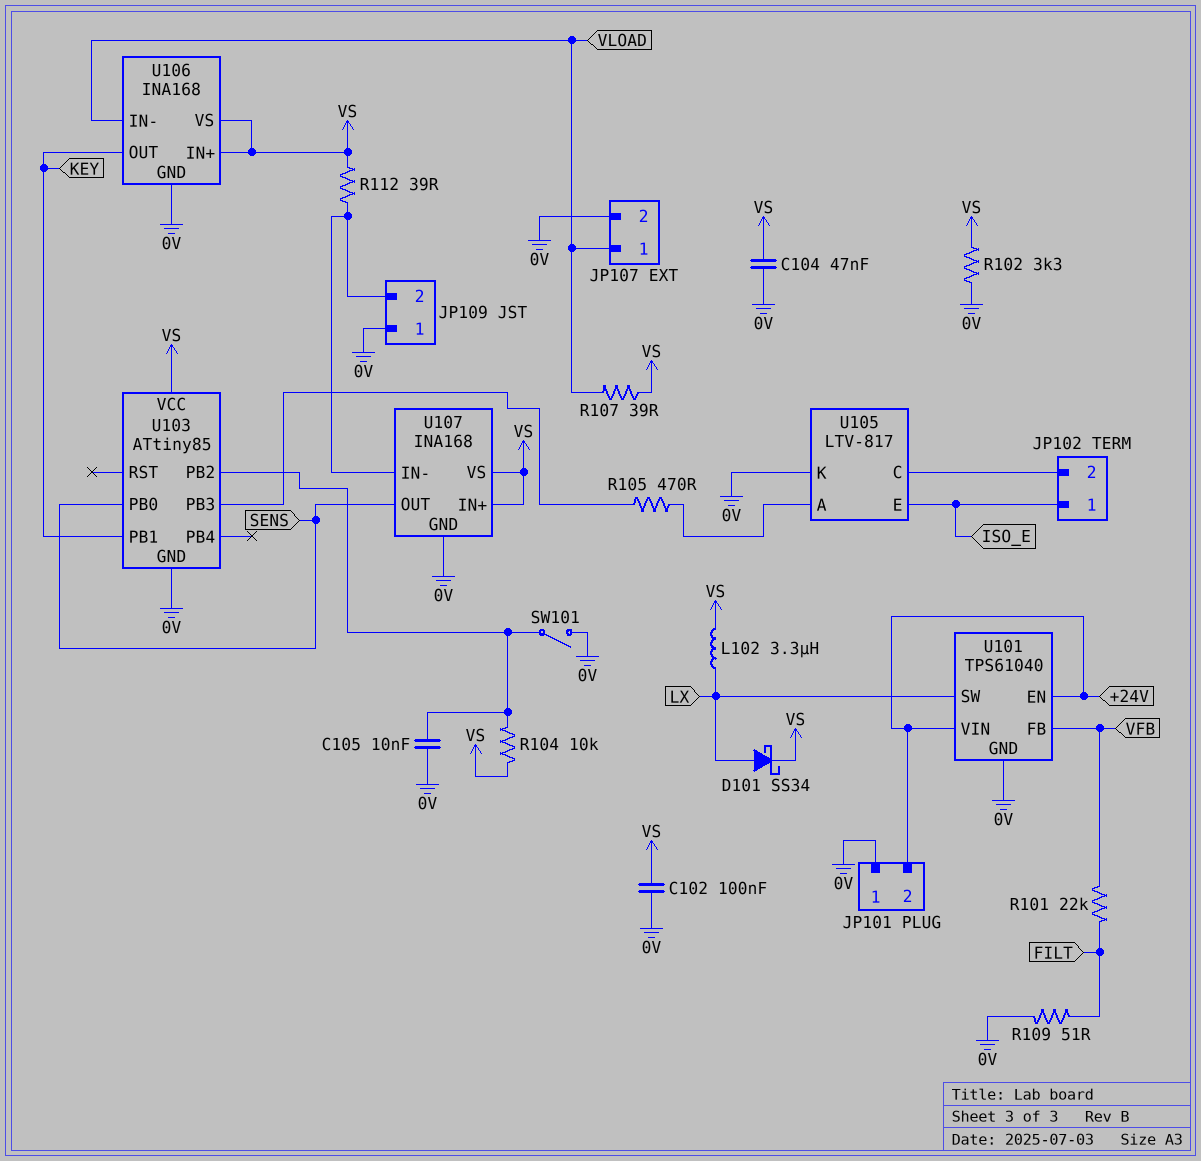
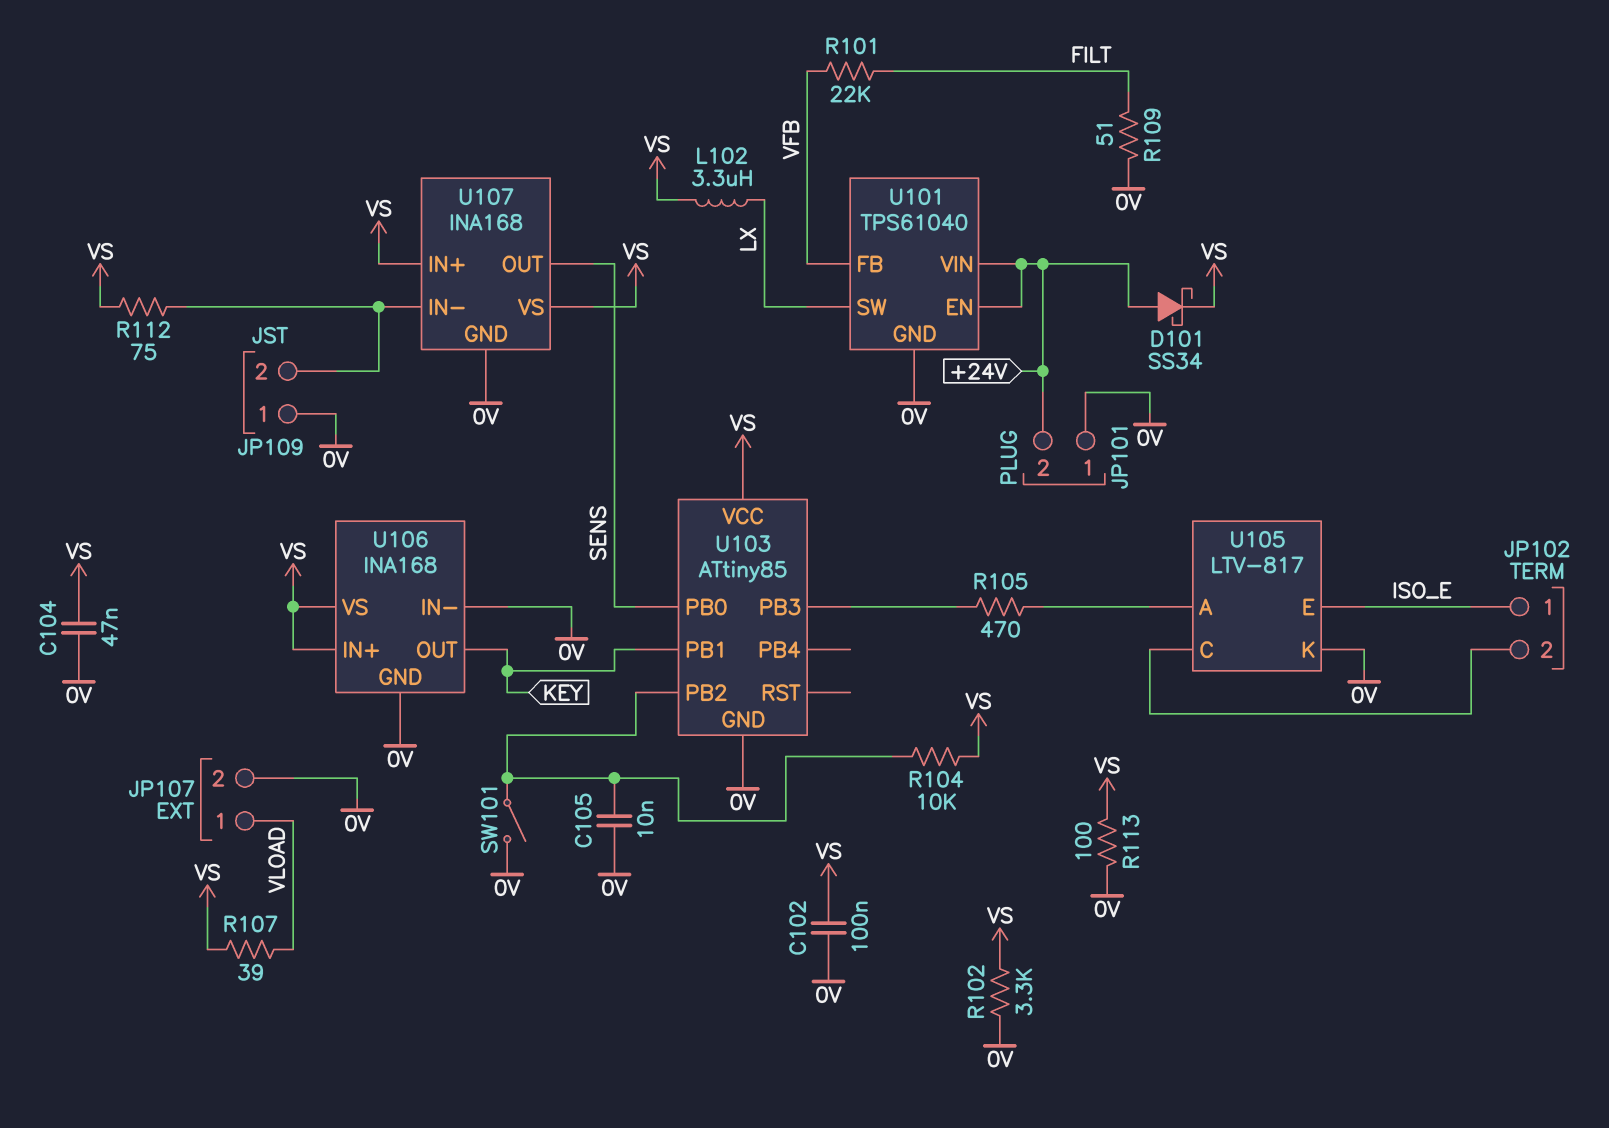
D101: schottky SS34 (A LX, K VS) -> schottky SS34 (A +24V, K VS)
R112: 39 (JP109/2, VS) -> 75 (JP109/2, VS)
R113: none -> 100 (0V, VS)
U106 pin IN-: VLOAD -> 0V

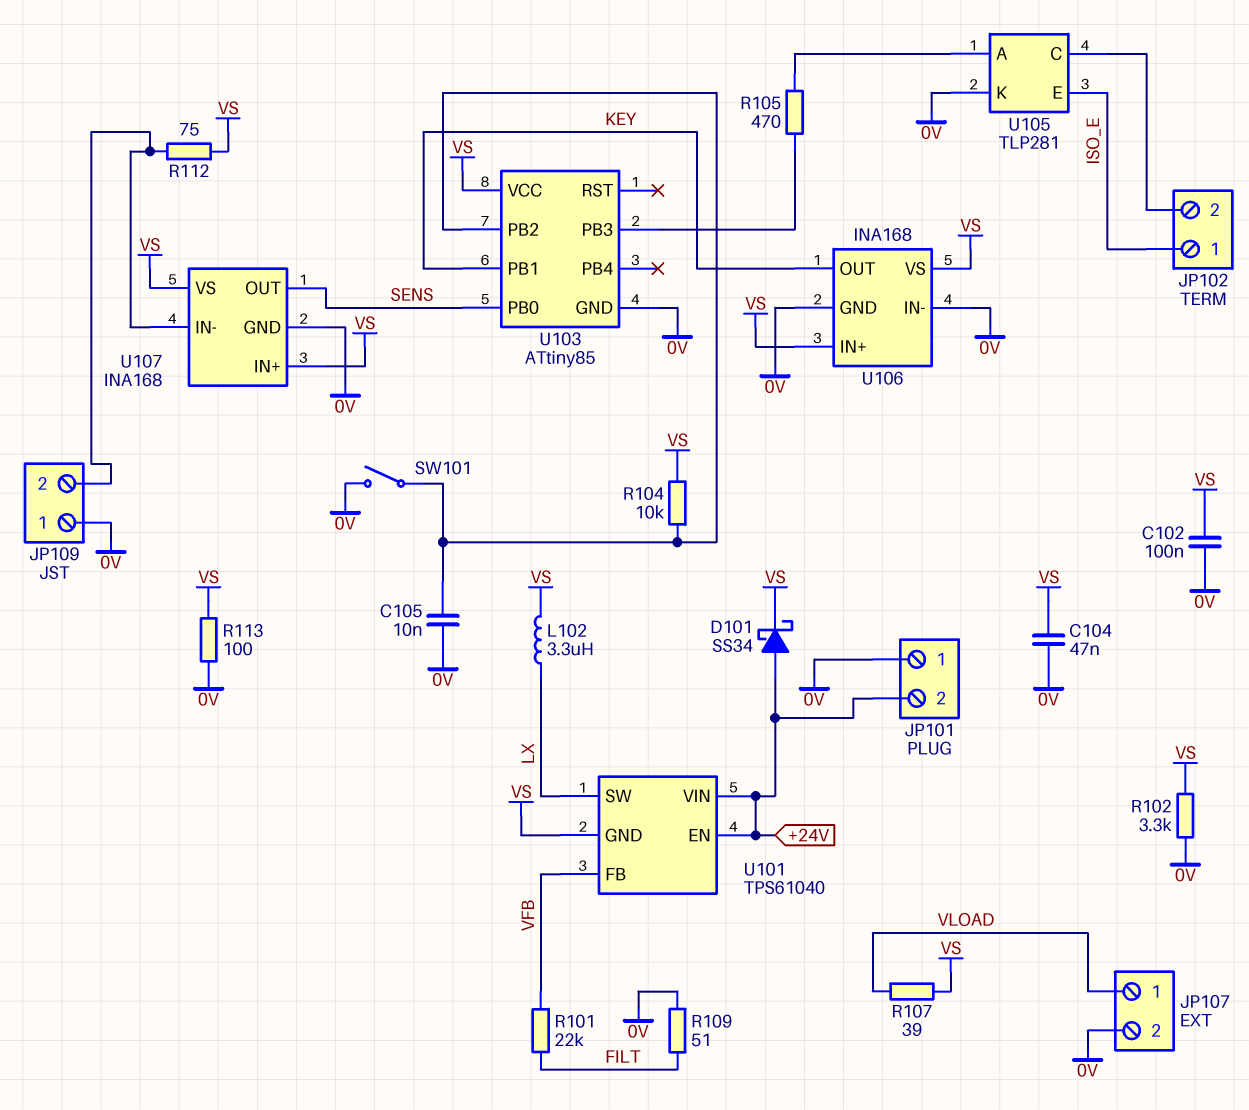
U101 pin GND: 0V -> VS
U105: LTV-817 -> TLP281

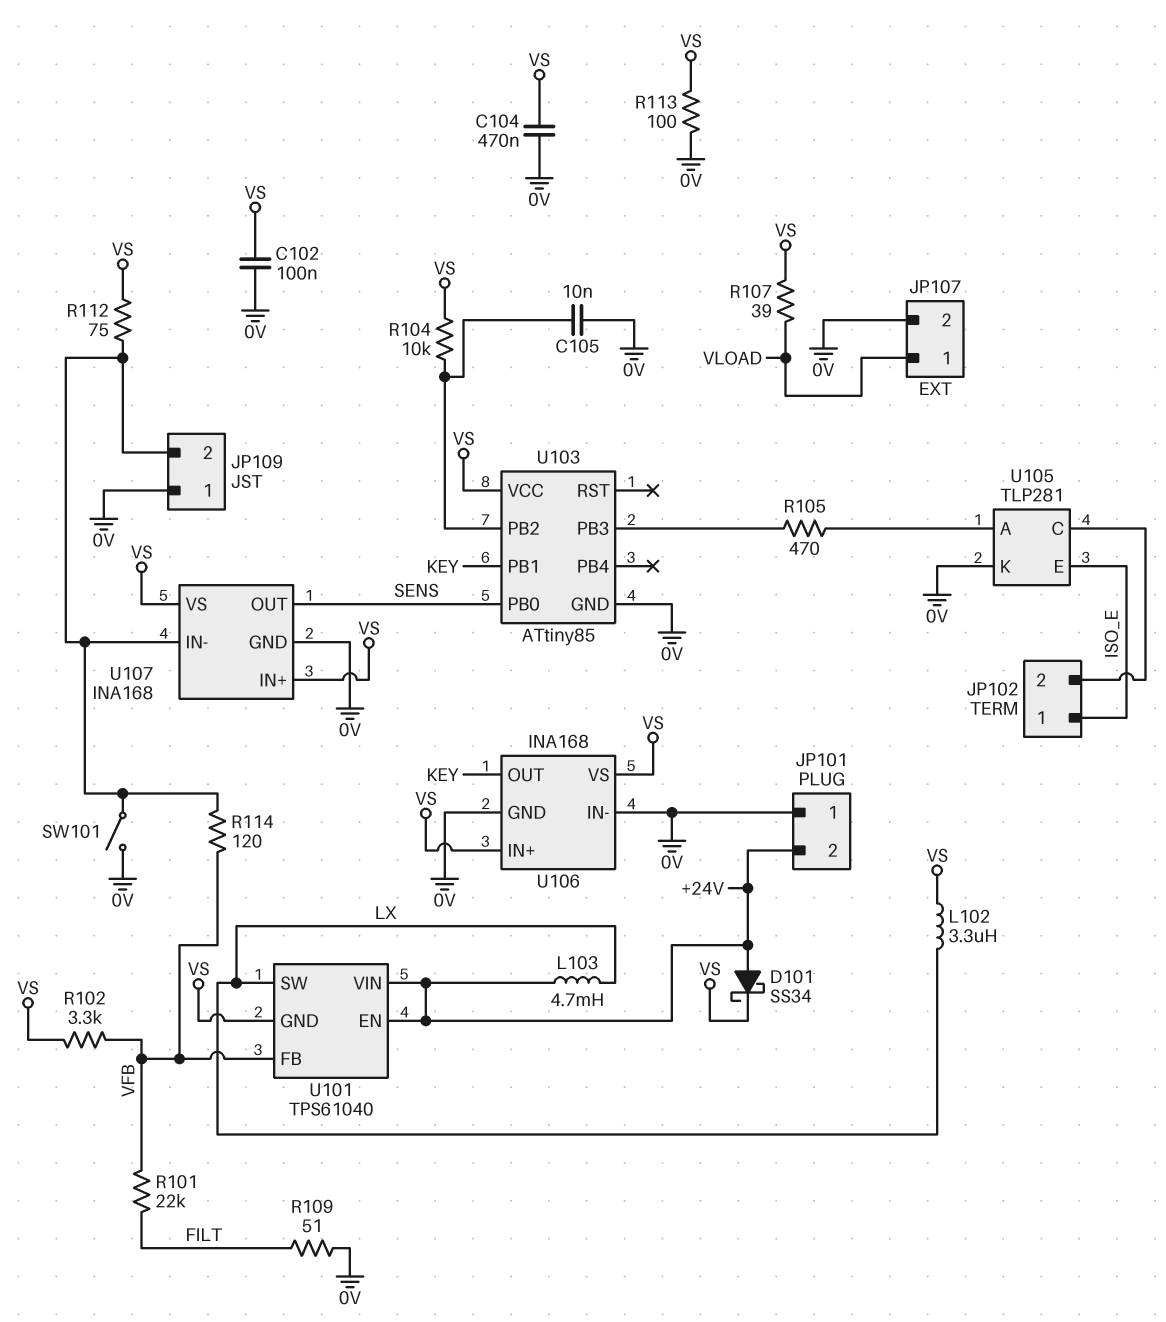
C104: 47nF (0V, VS) -> 470nF (0V, VS)
L103: none -> 4.7mH (+24V, LX)
R102: 3.3k (0V, VS) -> 3.3k (VFB, VS)
R114: none -> 120 (JP109/2, VFB)
SW101: switch (0V, U103/PB2) -> switch (0V, JP109/2)

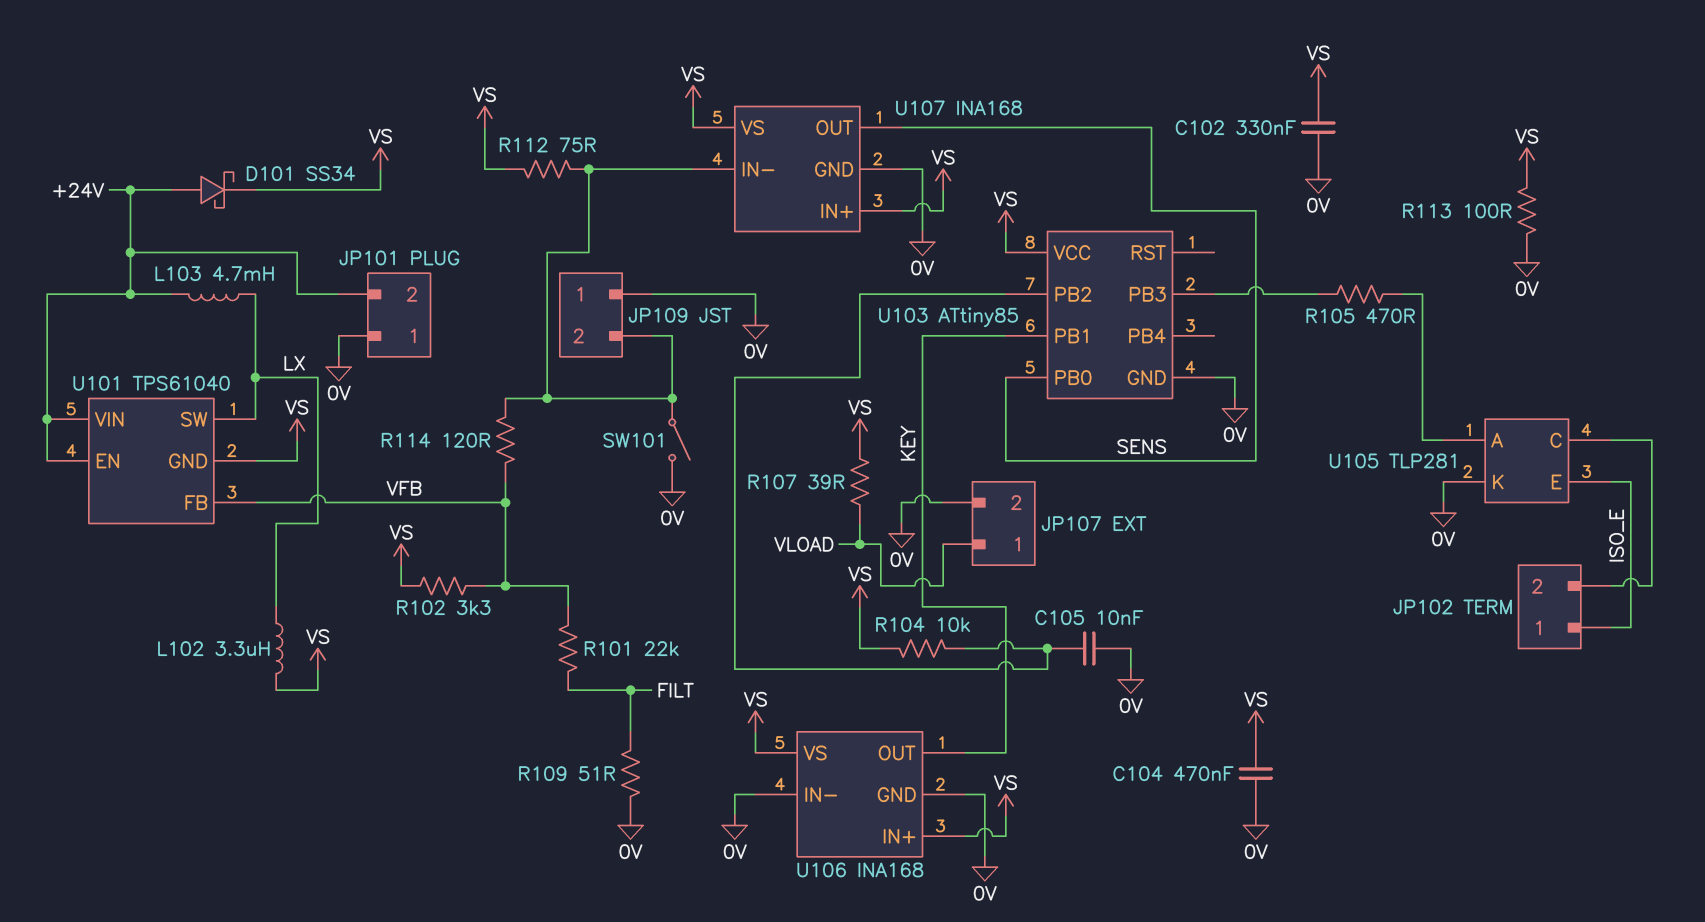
C102: 100nF (0V, VS) -> 330nF (0V, VS)

